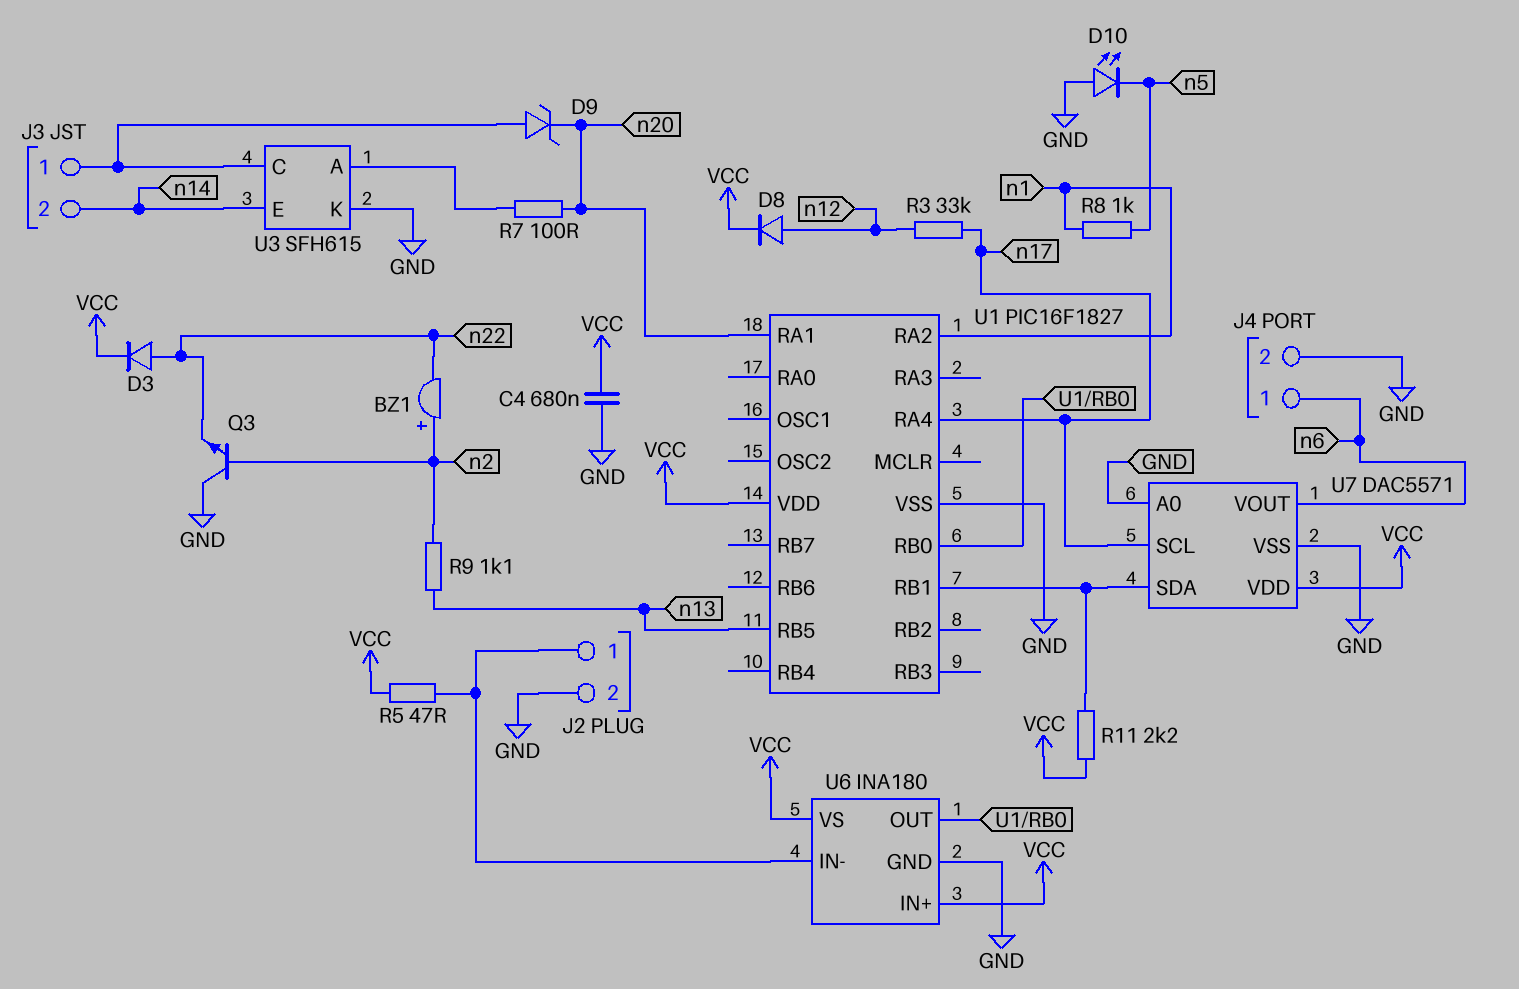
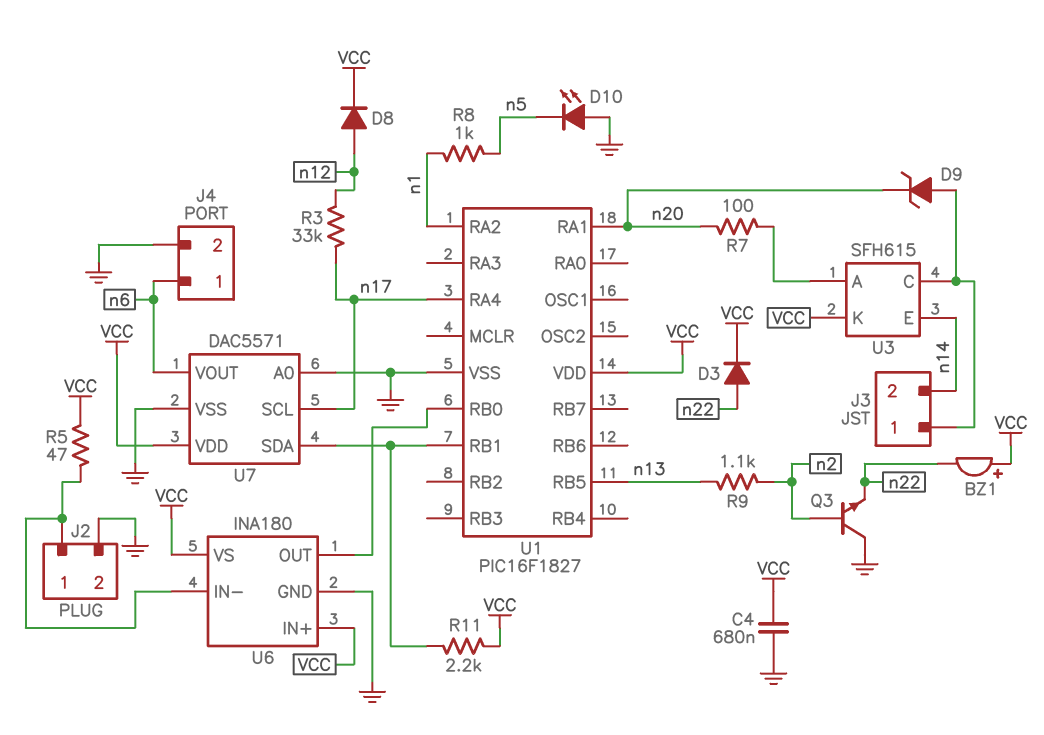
BZ1: buzzer (plus n2, minus n22) -> buzzer (plus VCC, minus n22)
U3 pin K: GND -> VCC

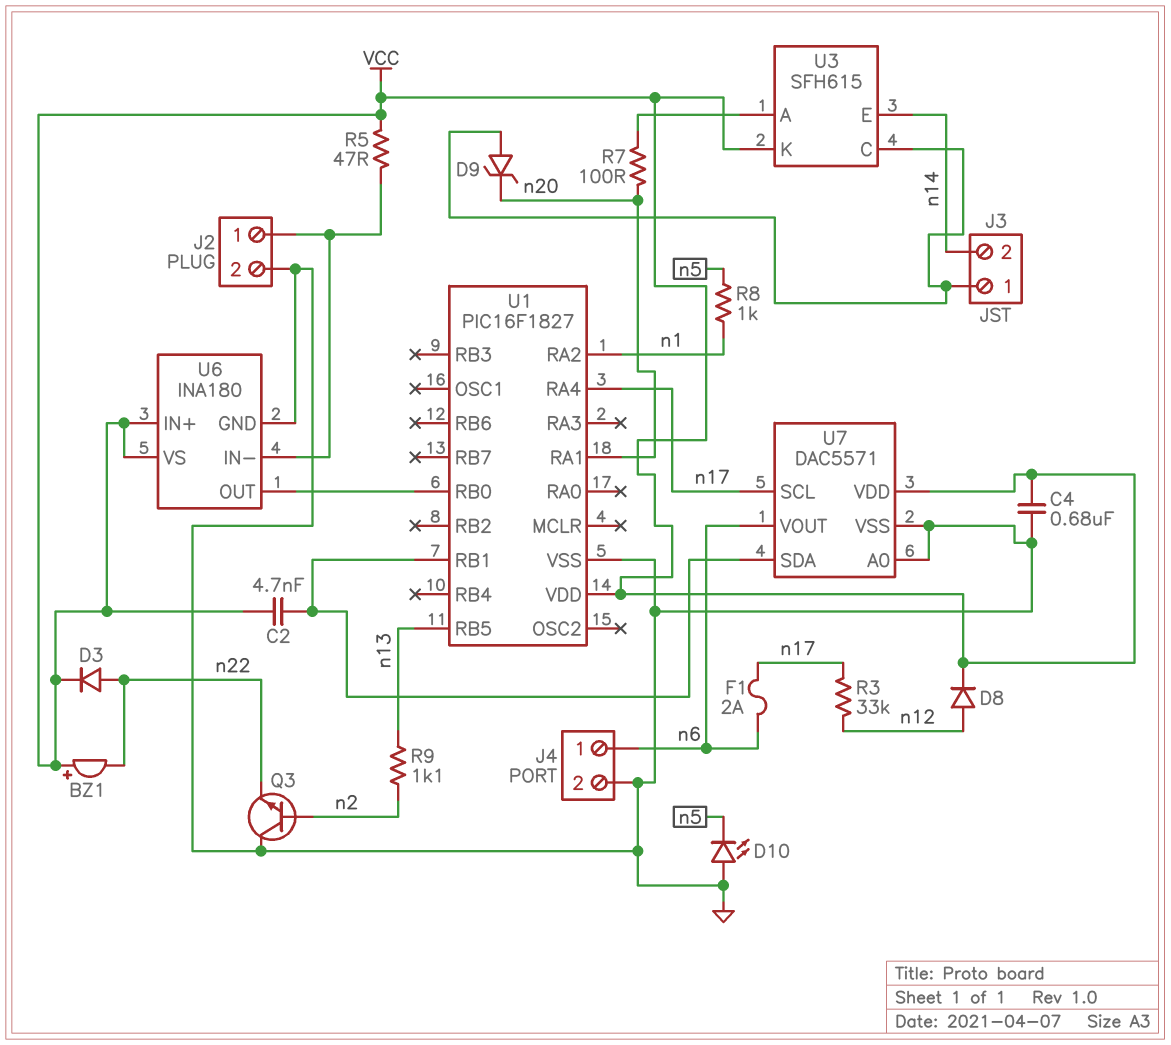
C2: none -> 4.7nF (U1/RB1, VCC)
F1: none -> 2A (n6, n17)
R11: 2.2k (U1/RB1, VCC) -> none

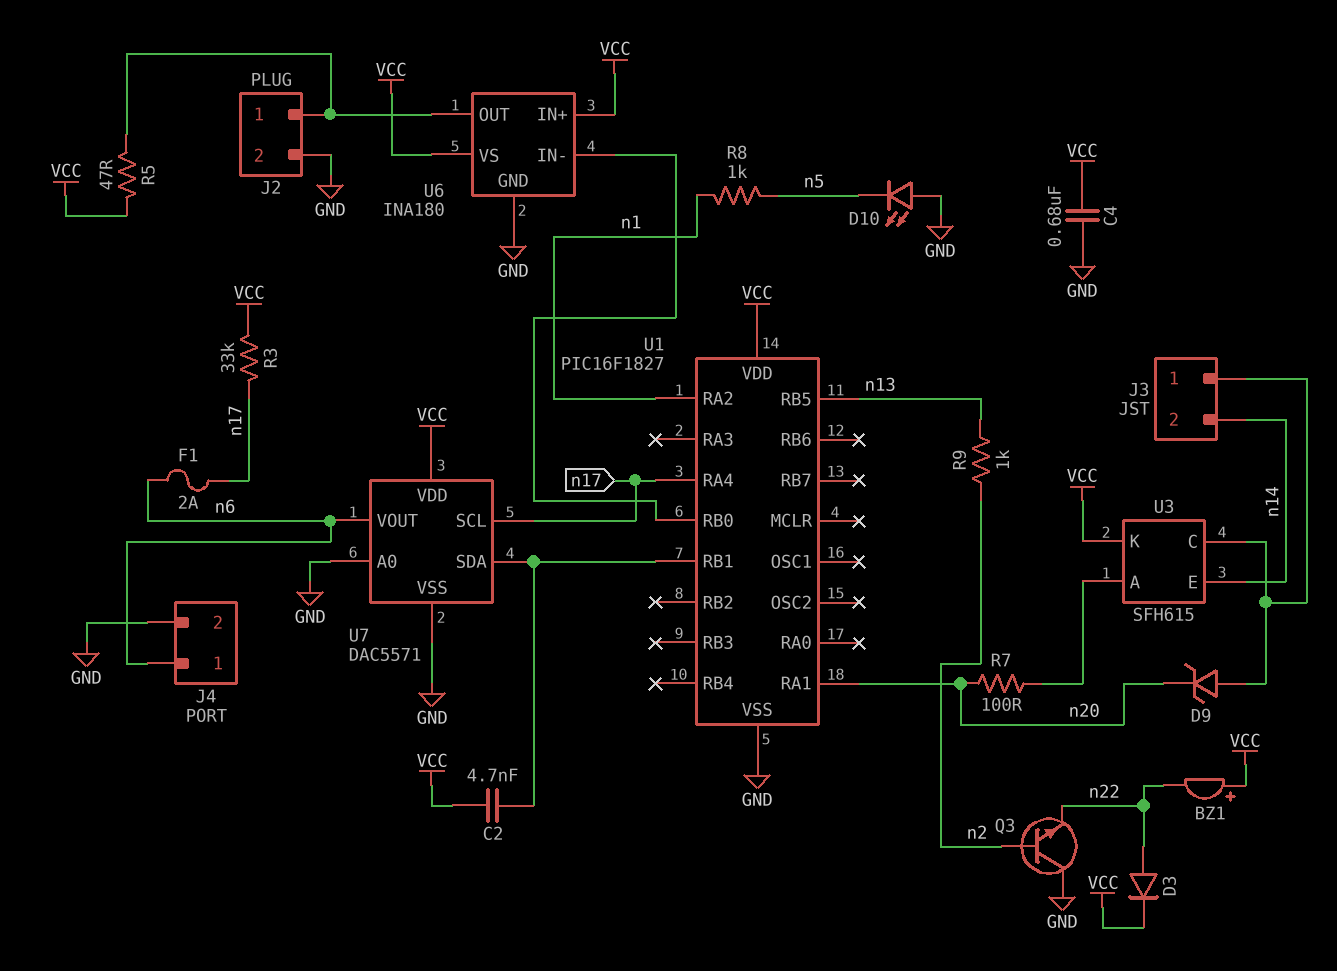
D8: diode (A n12, K VCC) -> none
R3: 33k (n12, n17) -> 33k (VCC, n17)
R9: 1.1k (n2, n13) -> 1k (n2, n13)
U6 pin IN-: J2/1 -> U1/RB0
U6 pin OUT: U1/RB0 -> J2/1

